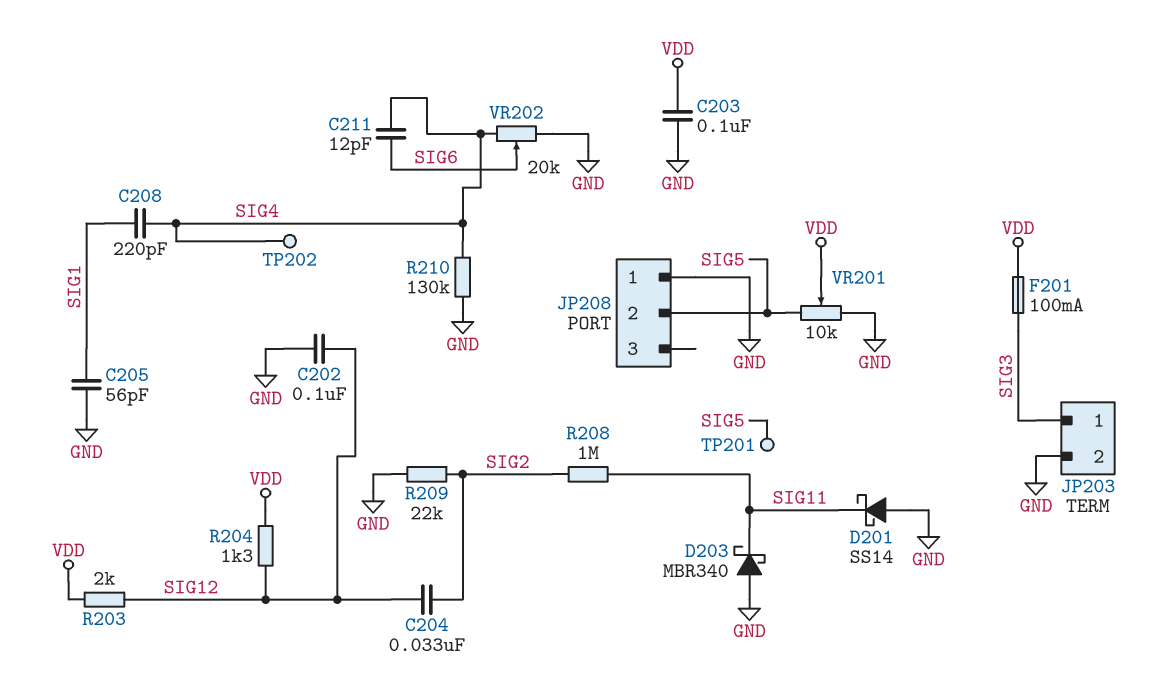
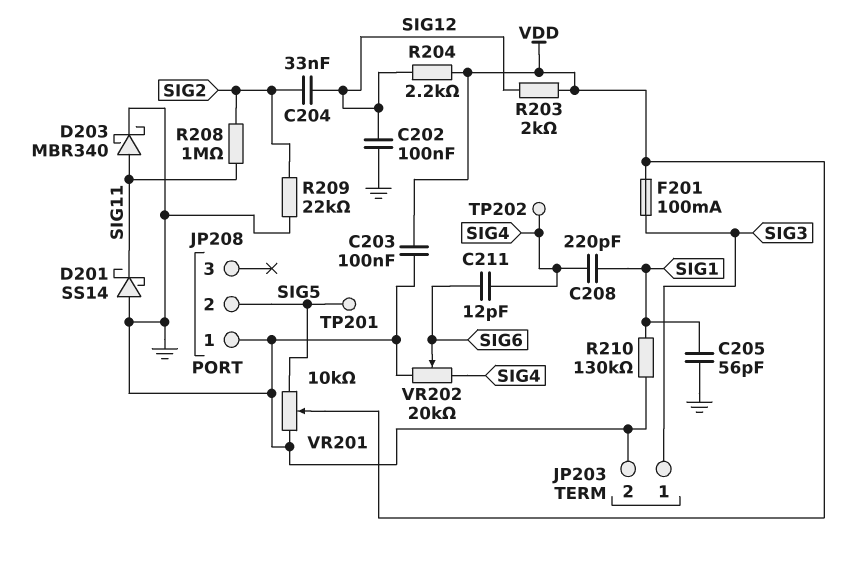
D203: schottky MBR340 (A GND, K SIG11) -> schottky MBR340 (A SIG11, K GND)
R204: 1.3k (SIG12, VDD) -> 2.2k (SIG12, VDD)
R210: 130k (GND, SIG4) -> 130k (GND, SIG1)

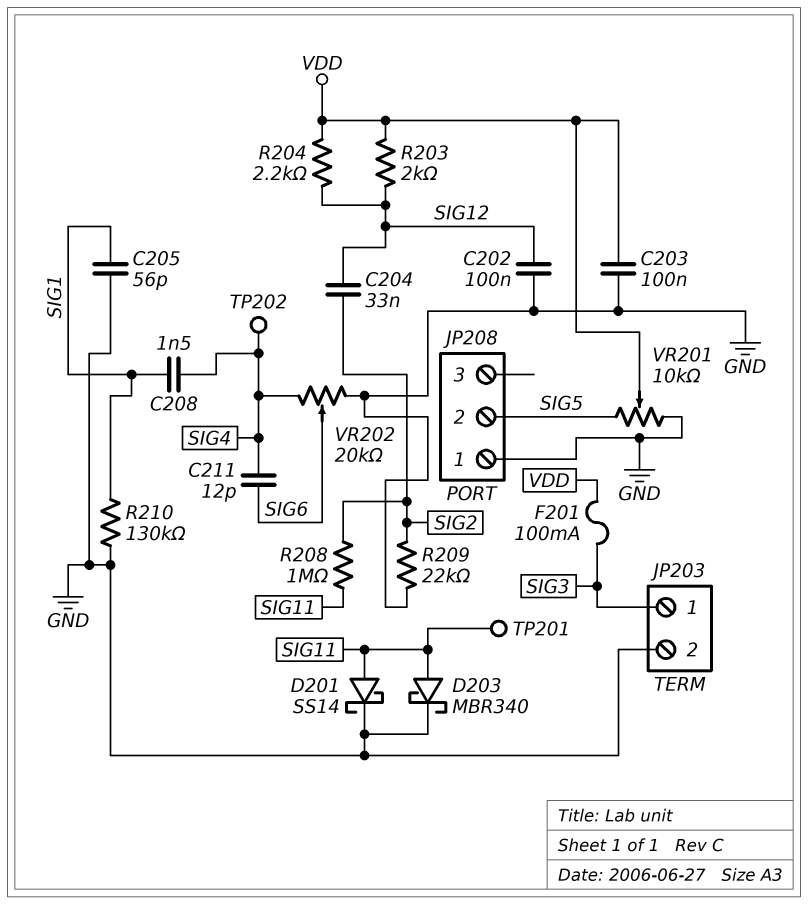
C208: 220pF (SIG1, SIG4) -> 1.5nF (SIG1, SIG4)
D201: schottky SS14 (A GND, K SIG11) -> schottky SS14 (A SIG11, K GND)
TP201: test point (SIG5) -> test point (SIG11)

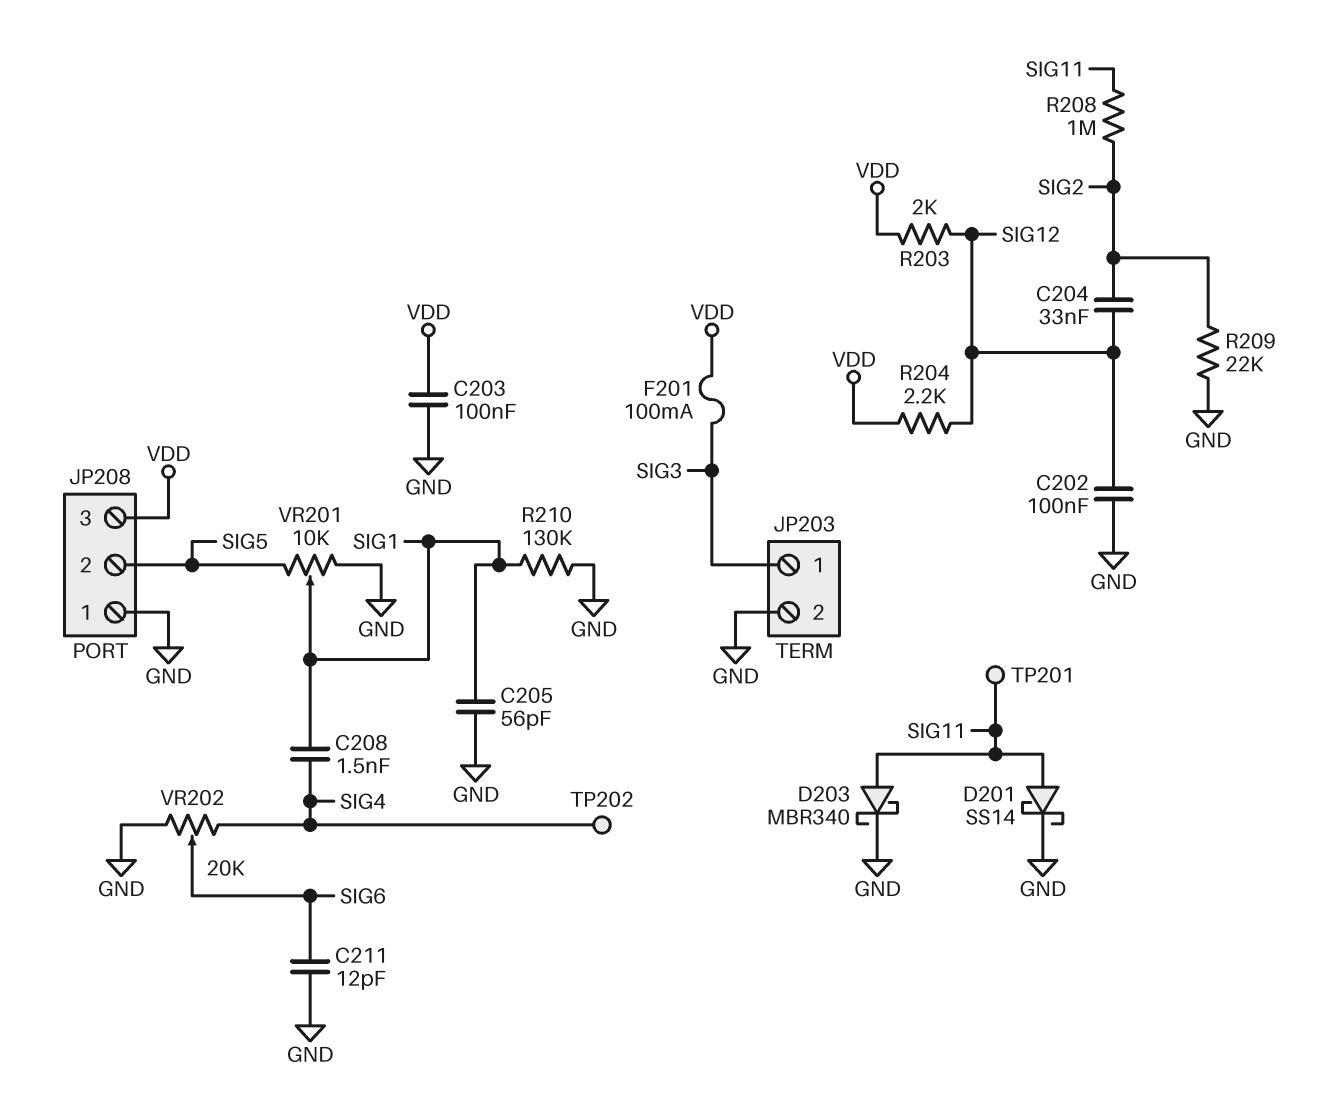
C211: 12pF (SIG4, SIG6) -> 12pF (GND, SIG6)
JP208 pin 3: none -> VDD
VR201: 10k (GND, SIG5, wiper VDD) -> 10k (GND, SIG5, wiper SIG1)

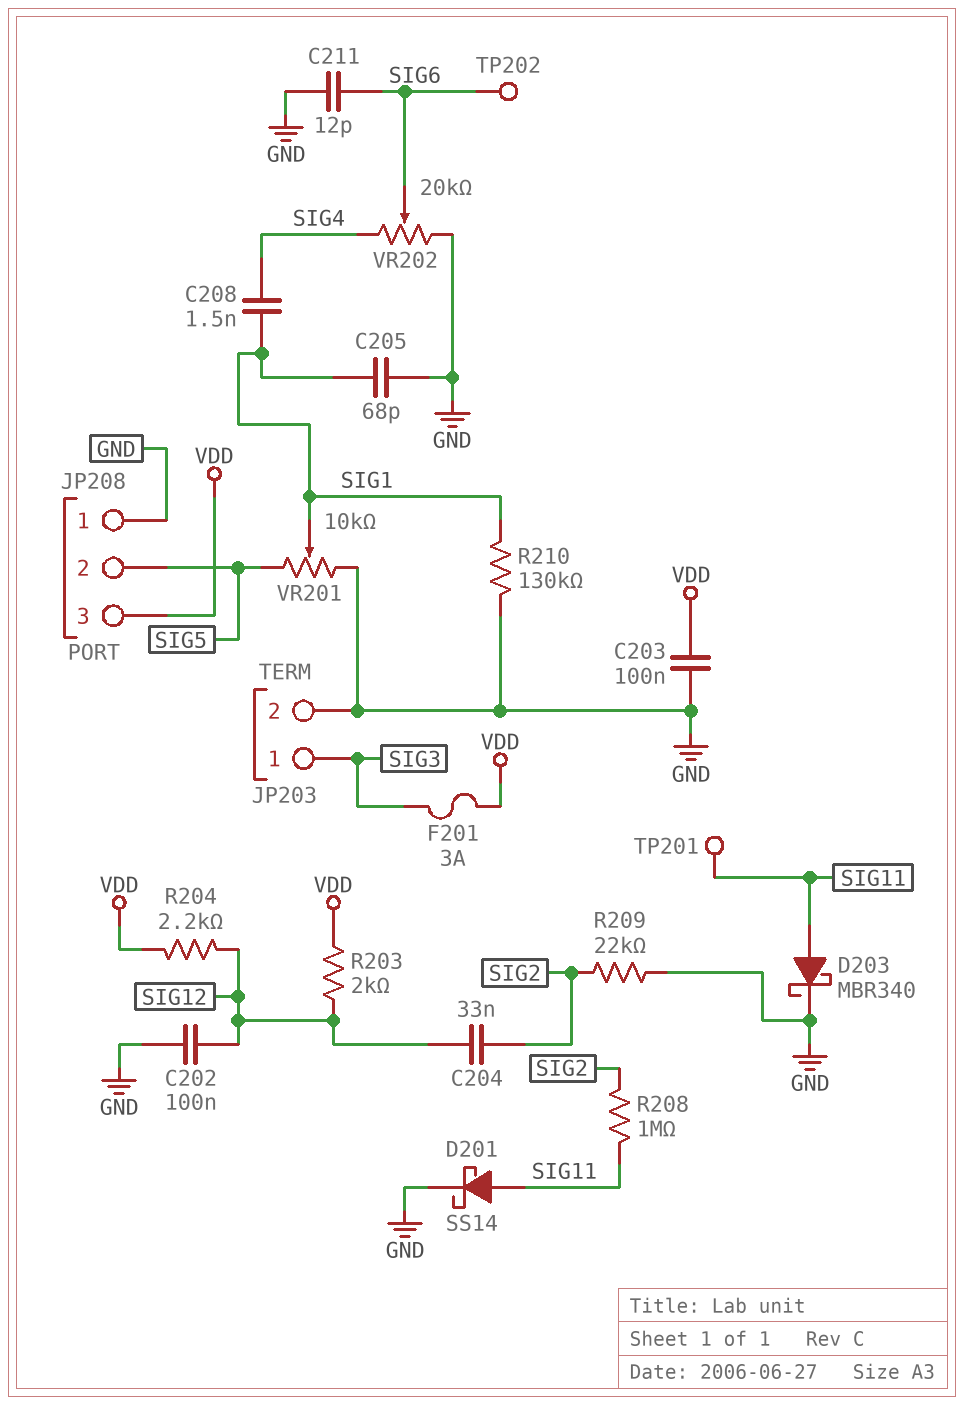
C205: 56pF (GND, SIG1) -> 68pF (GND, SIG1)
F201: 100mA (SIG3, VDD) -> 3A (SIG3, VDD)
TP202: test point (SIG4) -> test point (SIG6)

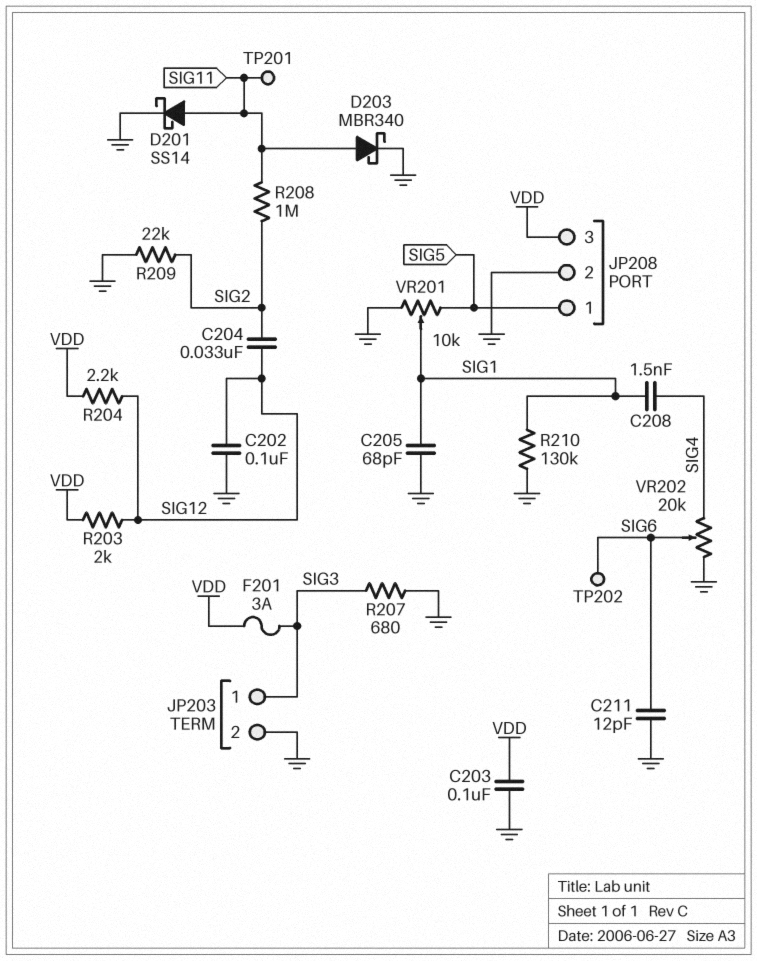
JP208 pin 1: GND -> SIG5
JP208 pin 2: SIG5 -> GND
R207: none -> 680 (GND, SIG3)

